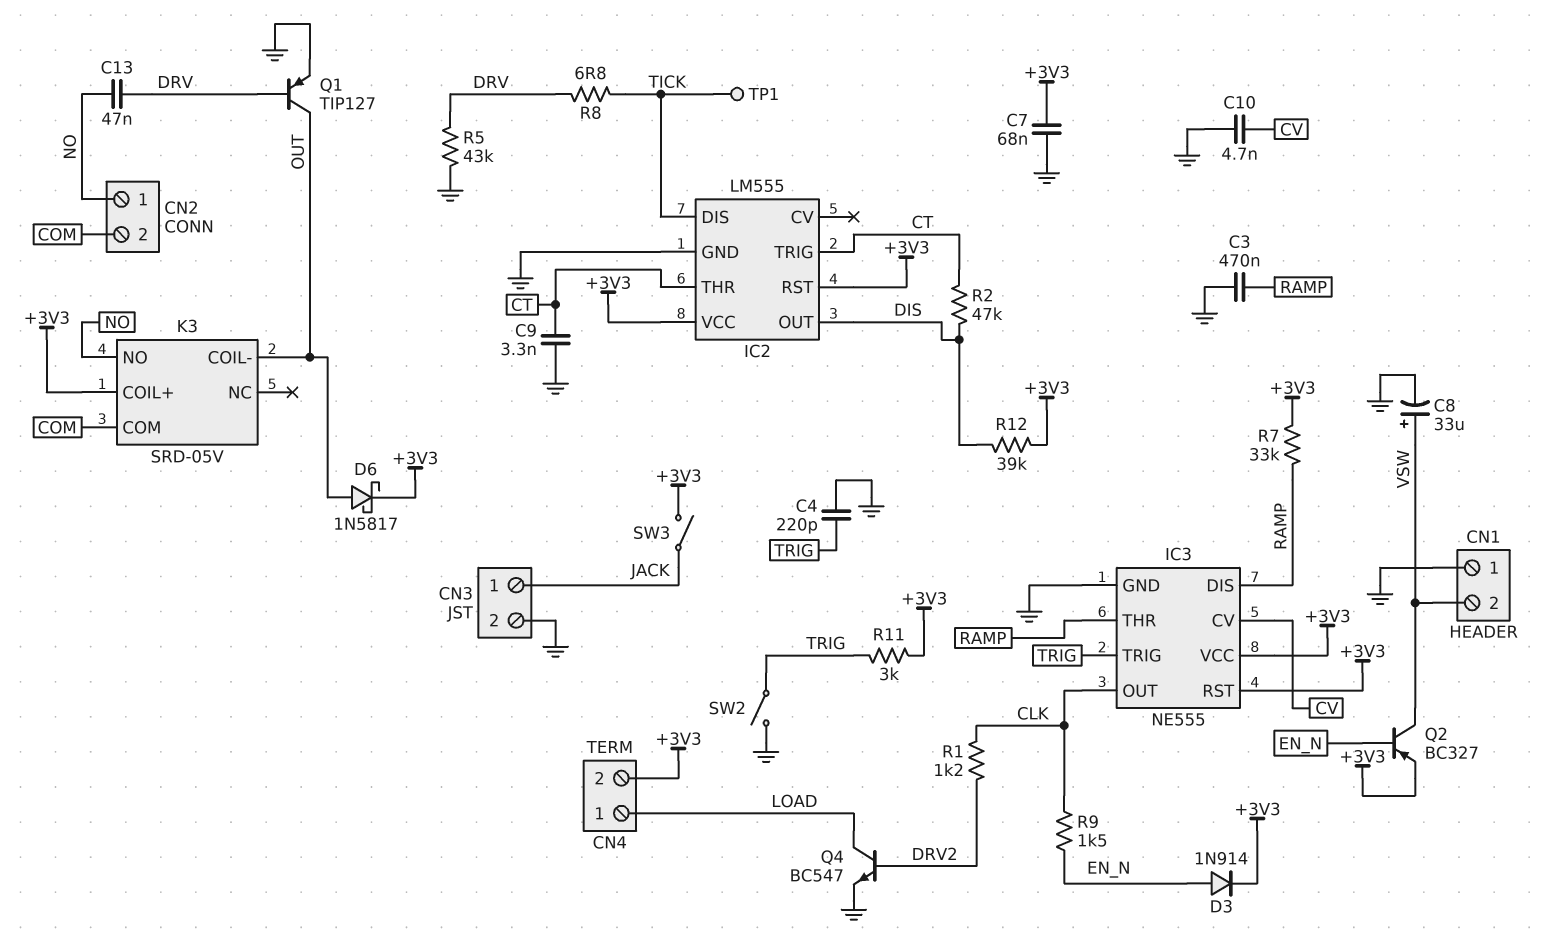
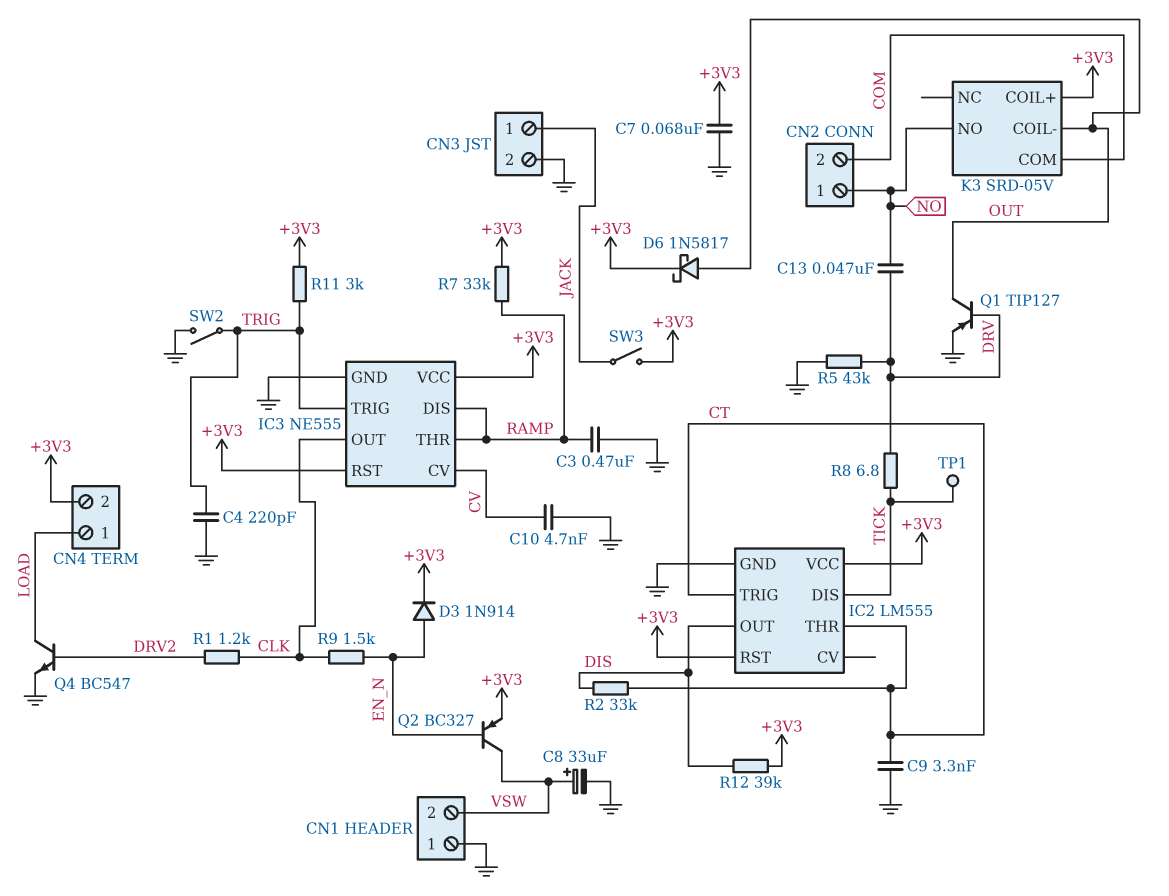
R2: 47k (CT, DIS) -> 33k (CT, DIS)

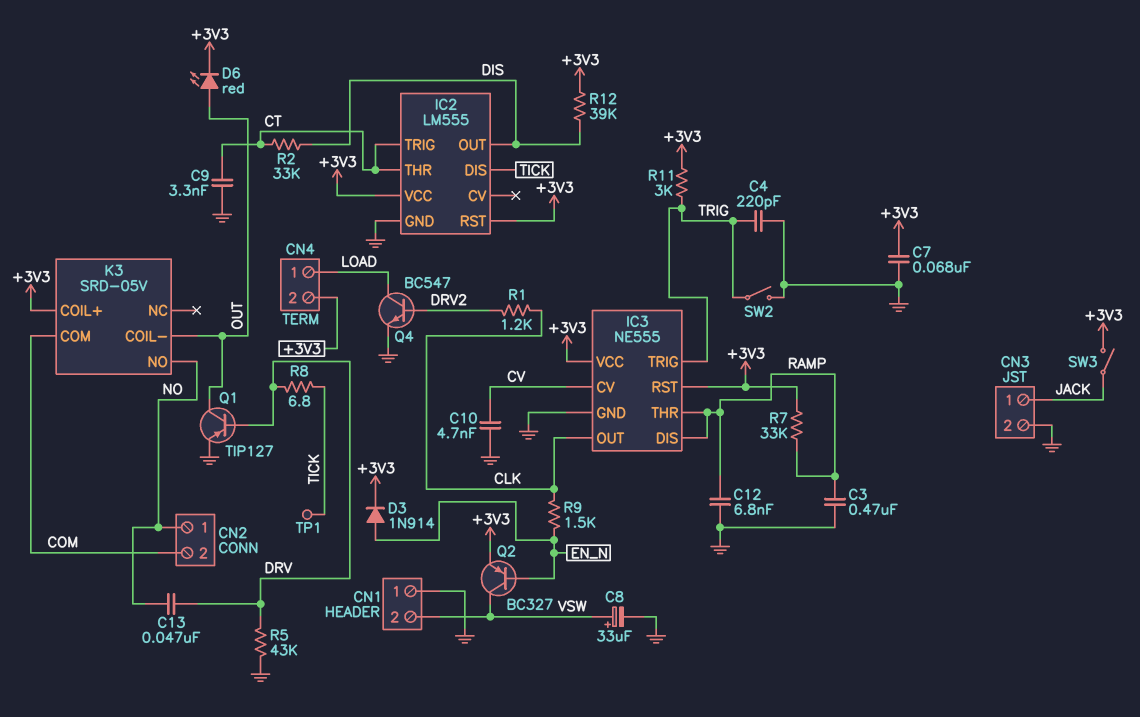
C12: none -> 6.8nF (GND, RAMP)
D6: schottky 1N5817 (A OUT, K +3V3) -> LED red (A OUT, K +3V3)

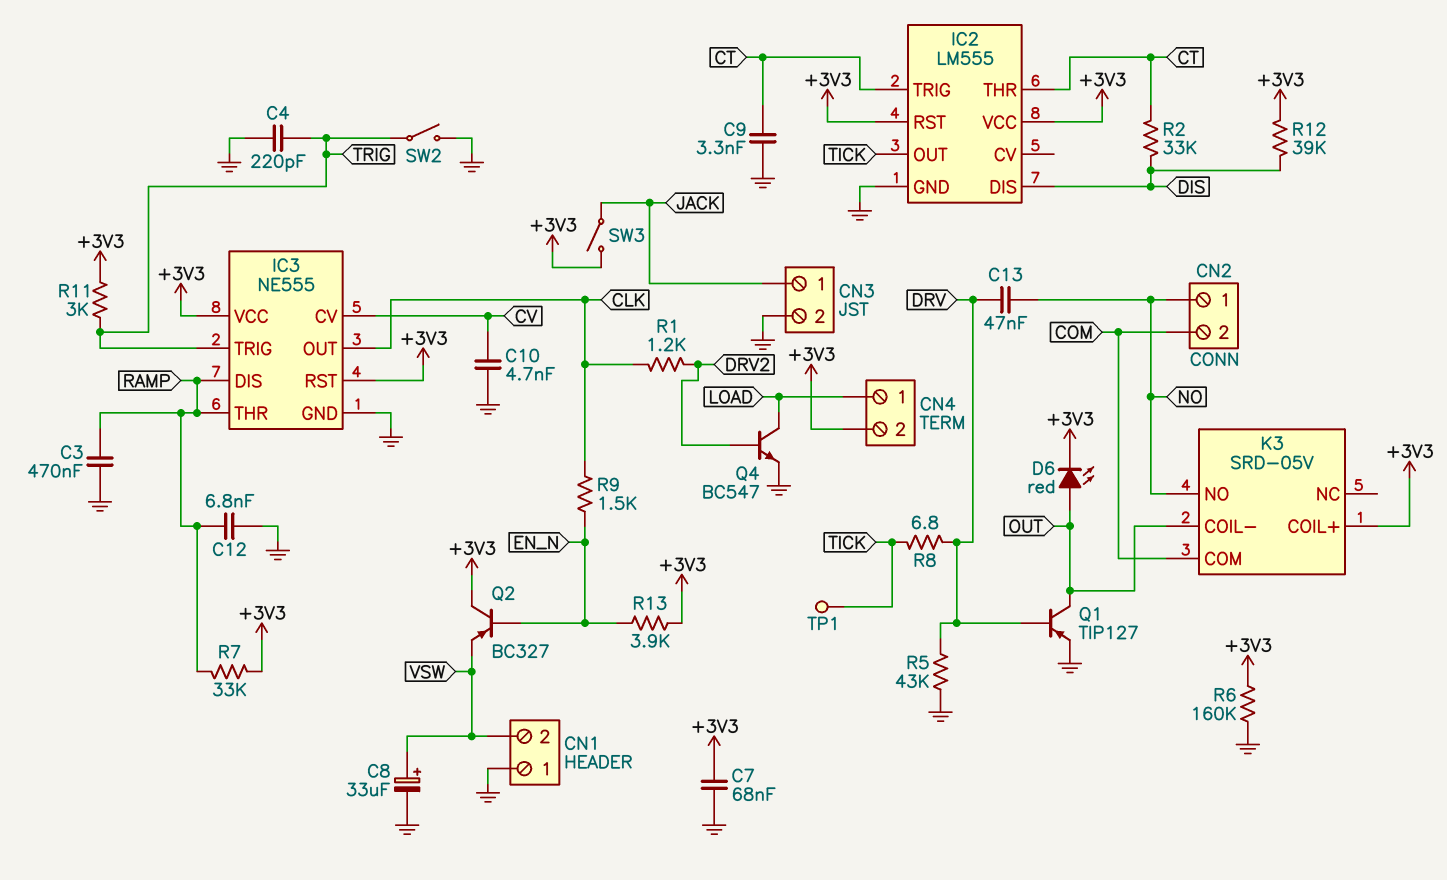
D3: diode 1N914 (A EN_N, K +3V3) -> none
IC2 pin DIS: TICK -> DIS
IC2 pin OUT: DIS -> TICK
Q2: PNP BC327 (B EN_N, C VSW, E +3V3) -> PNP BC327 (B EN_N, C +3V3, E VSW)
R6: none -> 160k (+3V3, GND)
R13: none -> 3.9k (+3V3, EN_N)

